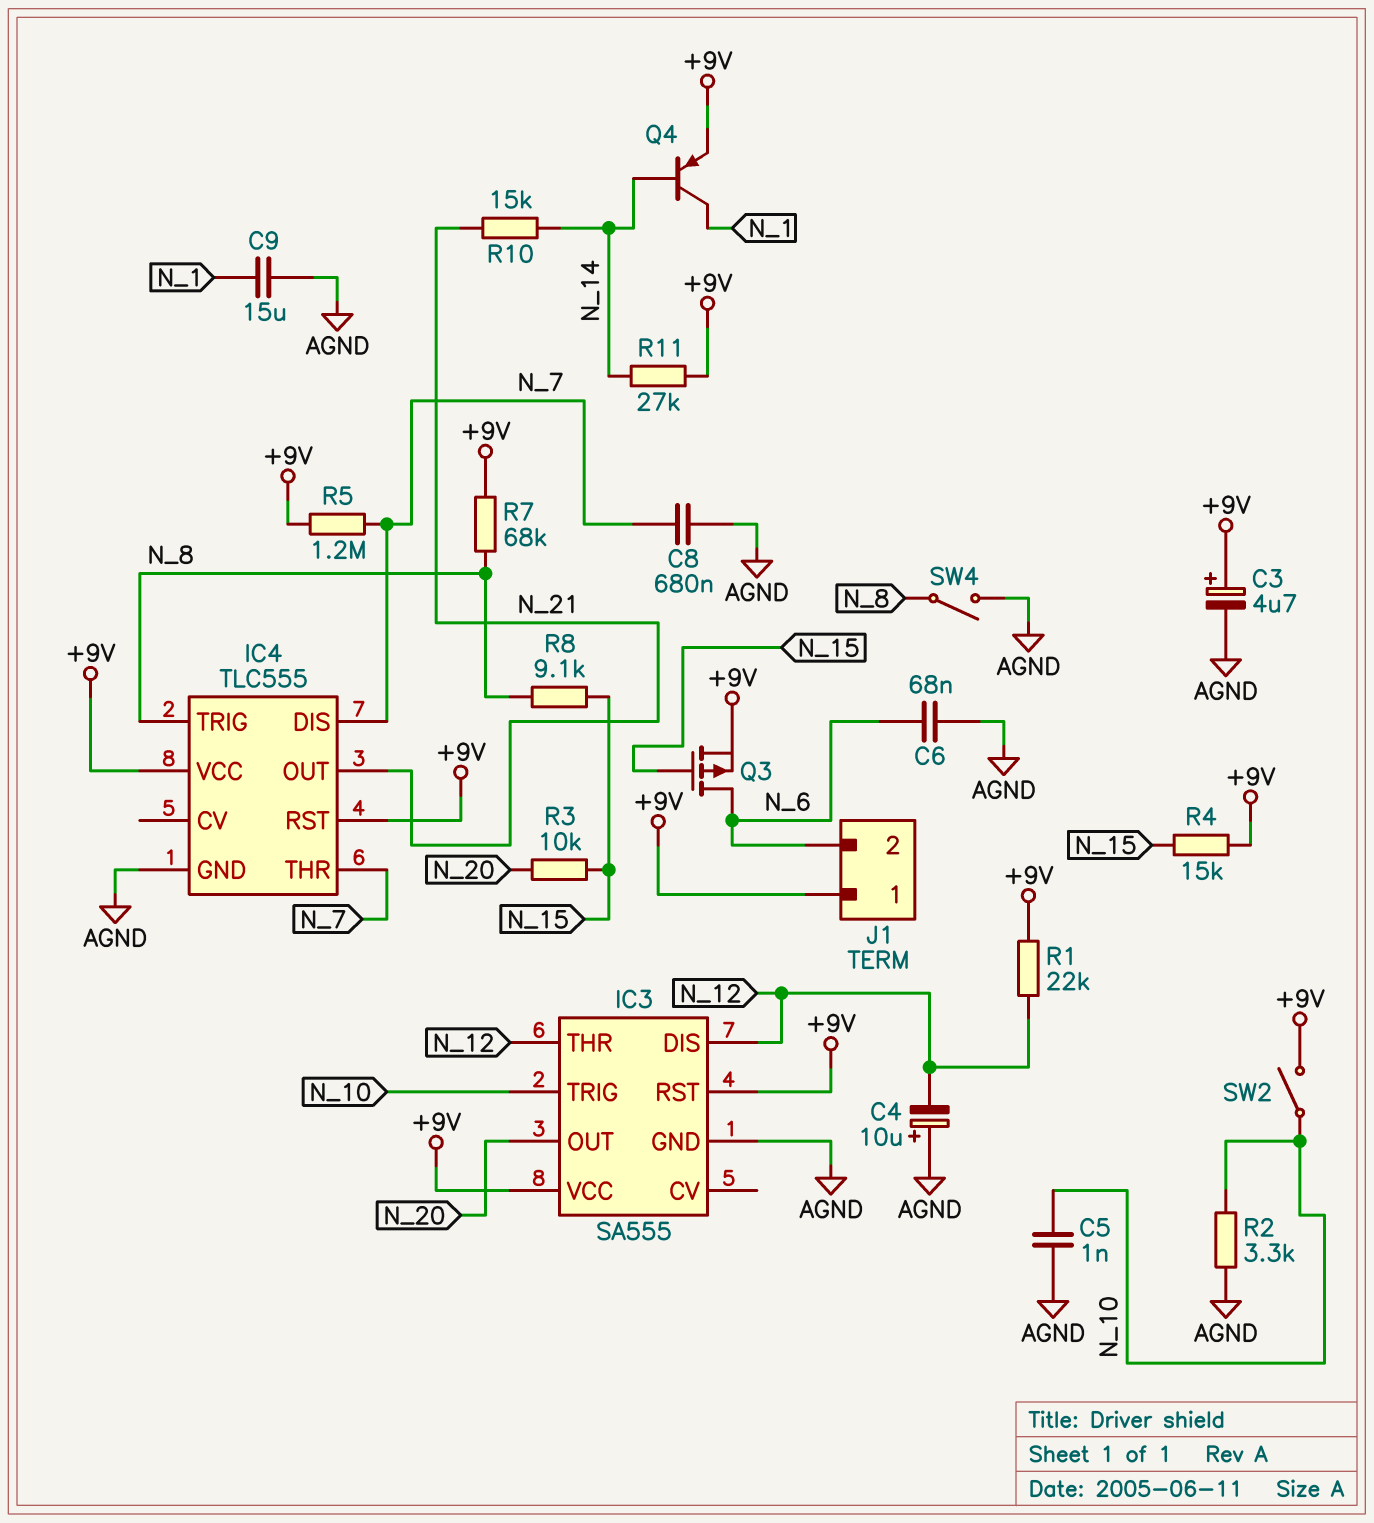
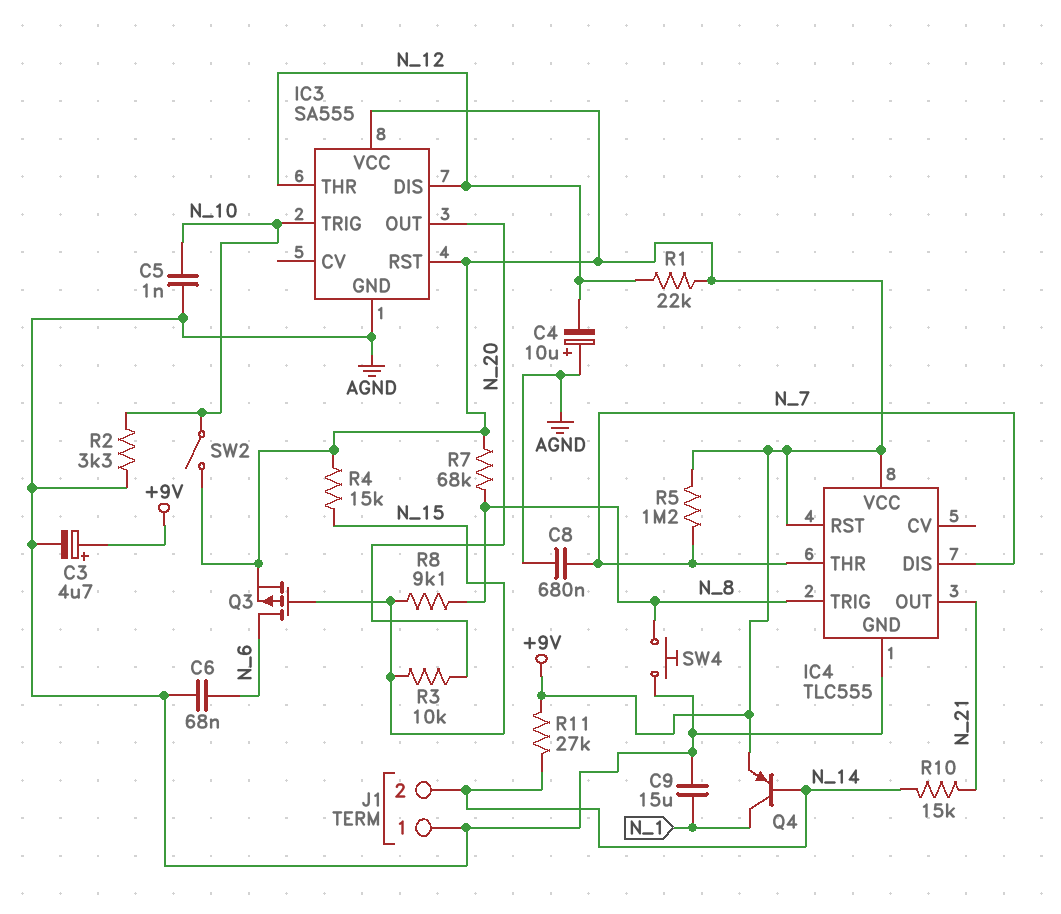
J1 pin 1: +9V -> AGND
J1 pin 2: N_6 -> N_14
SW4: switch (AGND, N_8) -> button (AGND, N_8)

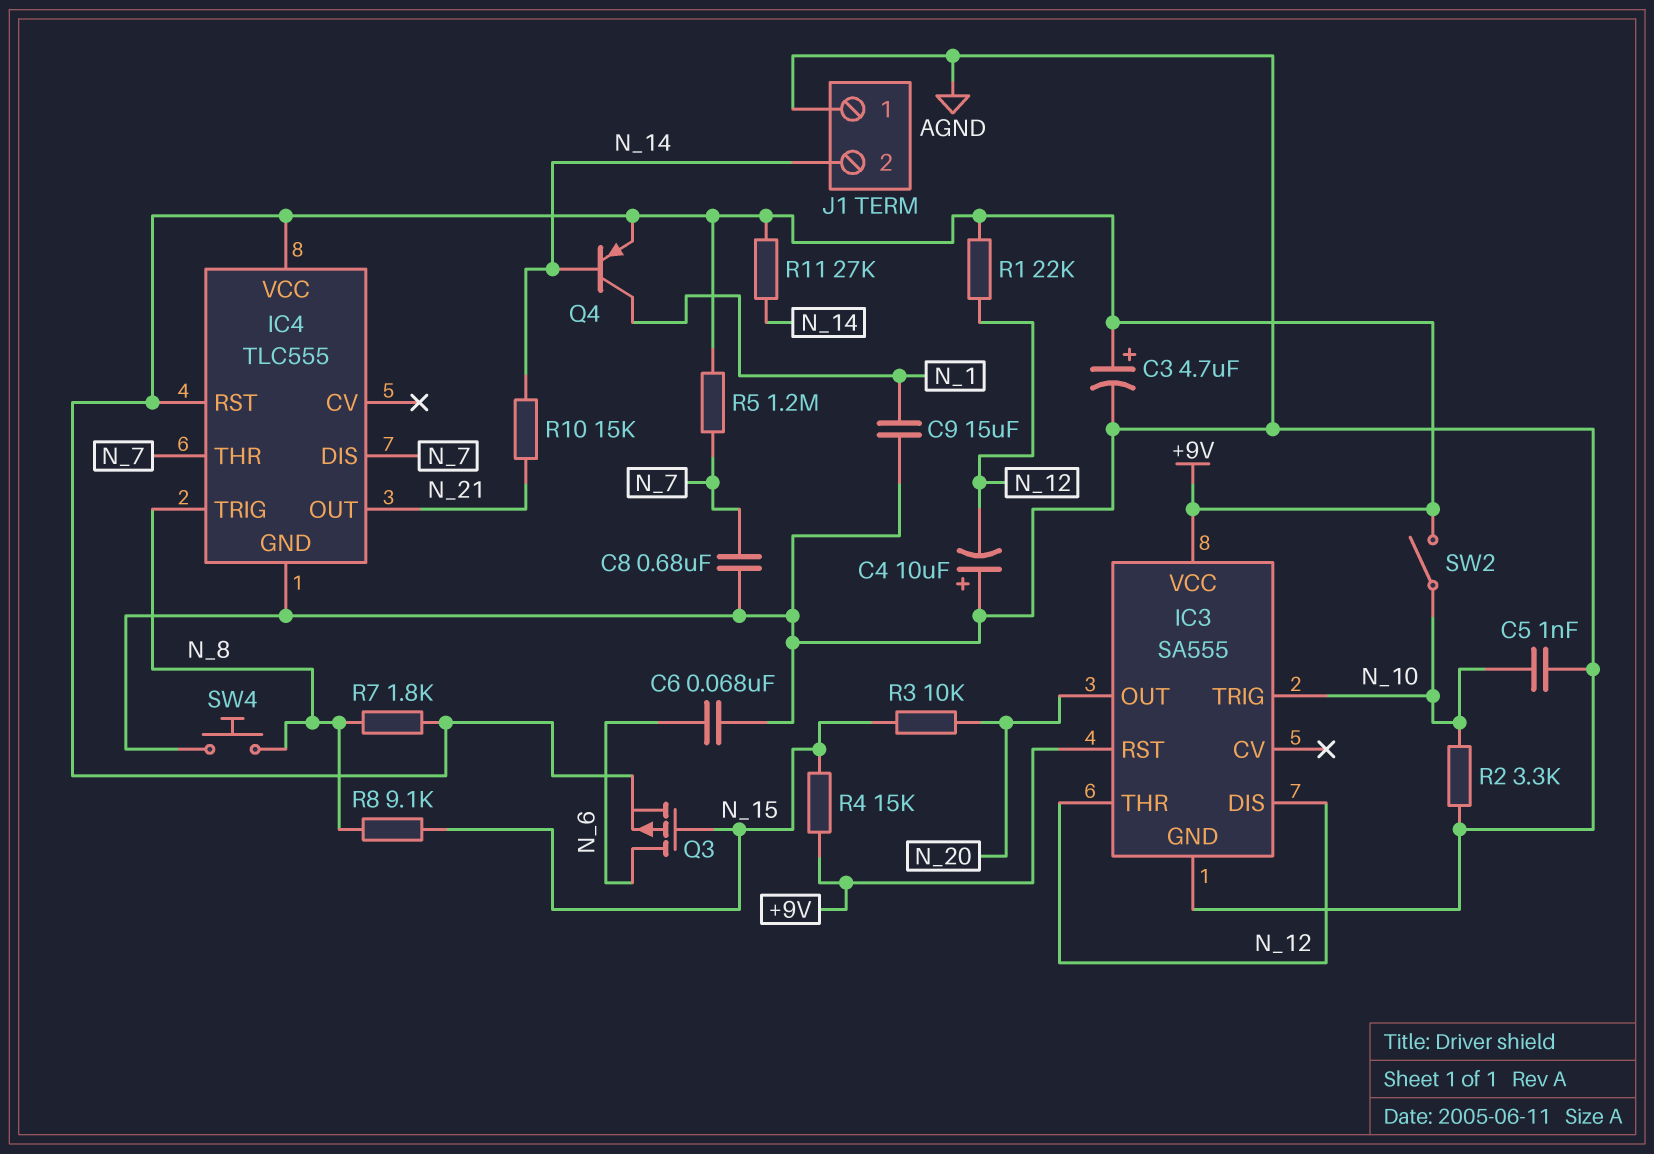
R7: 68k (+9V, N_8) -> 1.8k (+9V, N_8)

